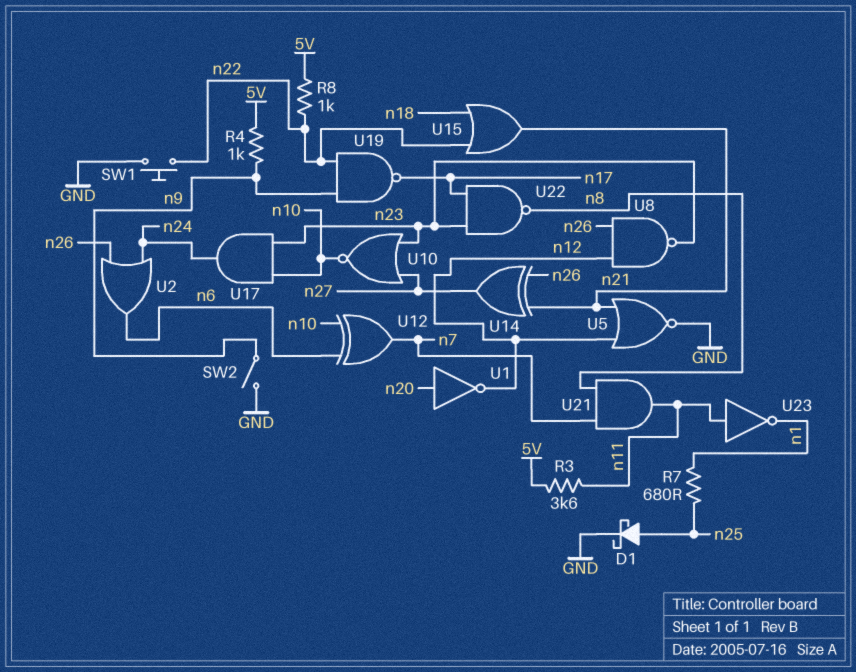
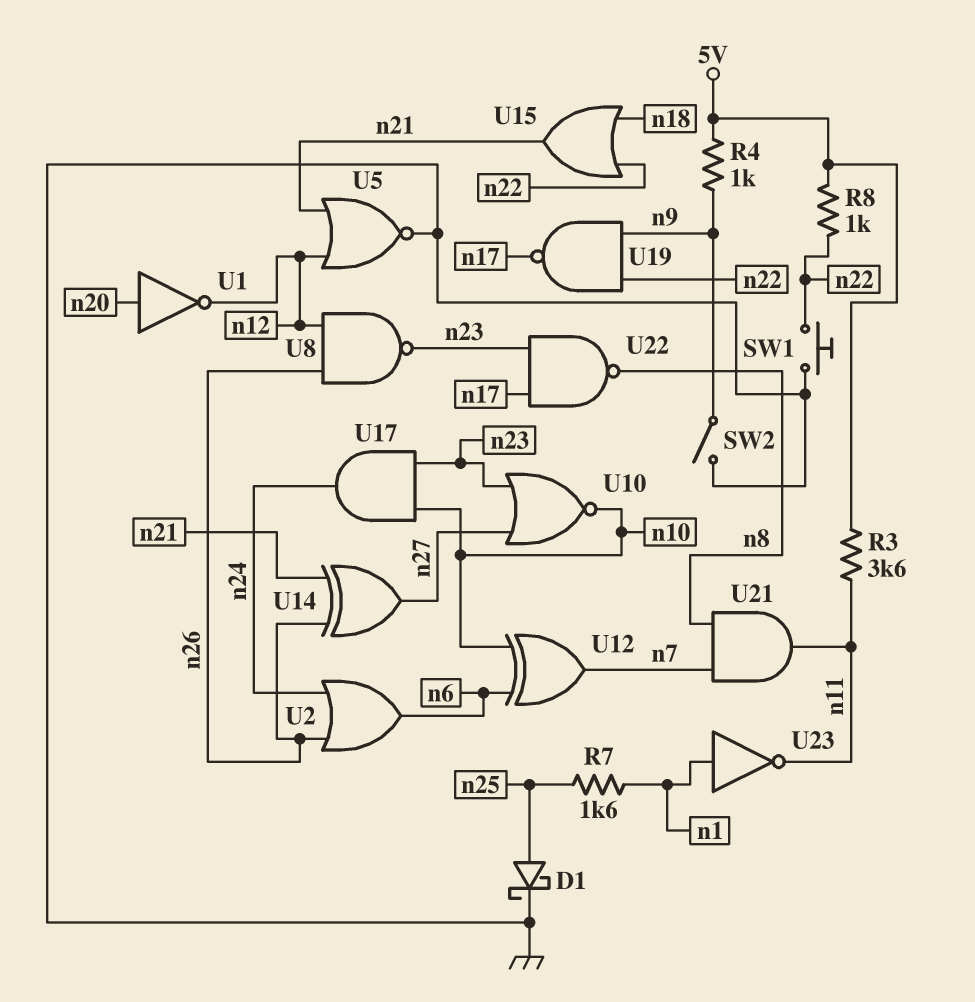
R7: 680 (n1, n25) -> 1.6k (n1, n25)
U23: NOT (in n11, out n1) -> NOT (in n1, out n11)

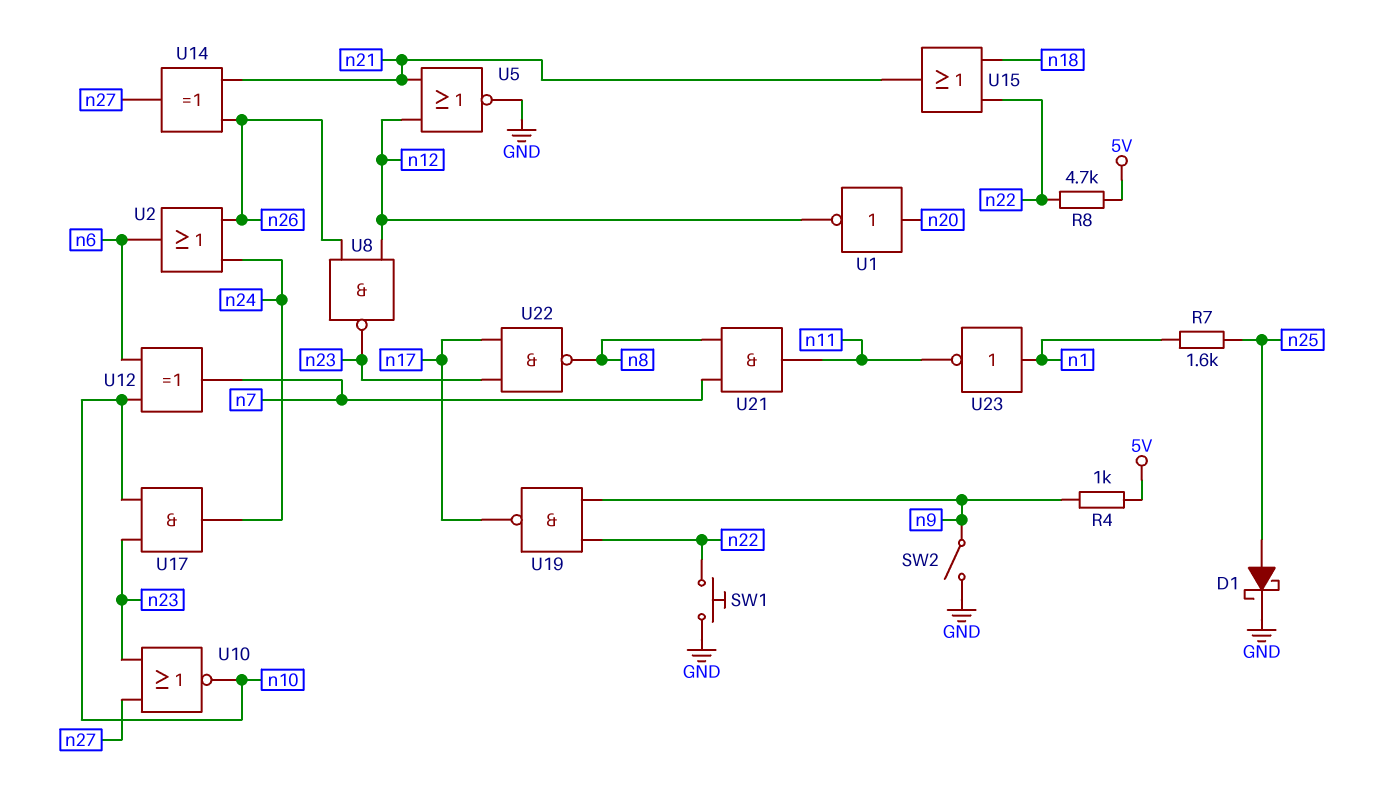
R3: 3.6k (5V, n11) -> none
R8: 1k (5V, n22) -> 4.7k (5V, n22)

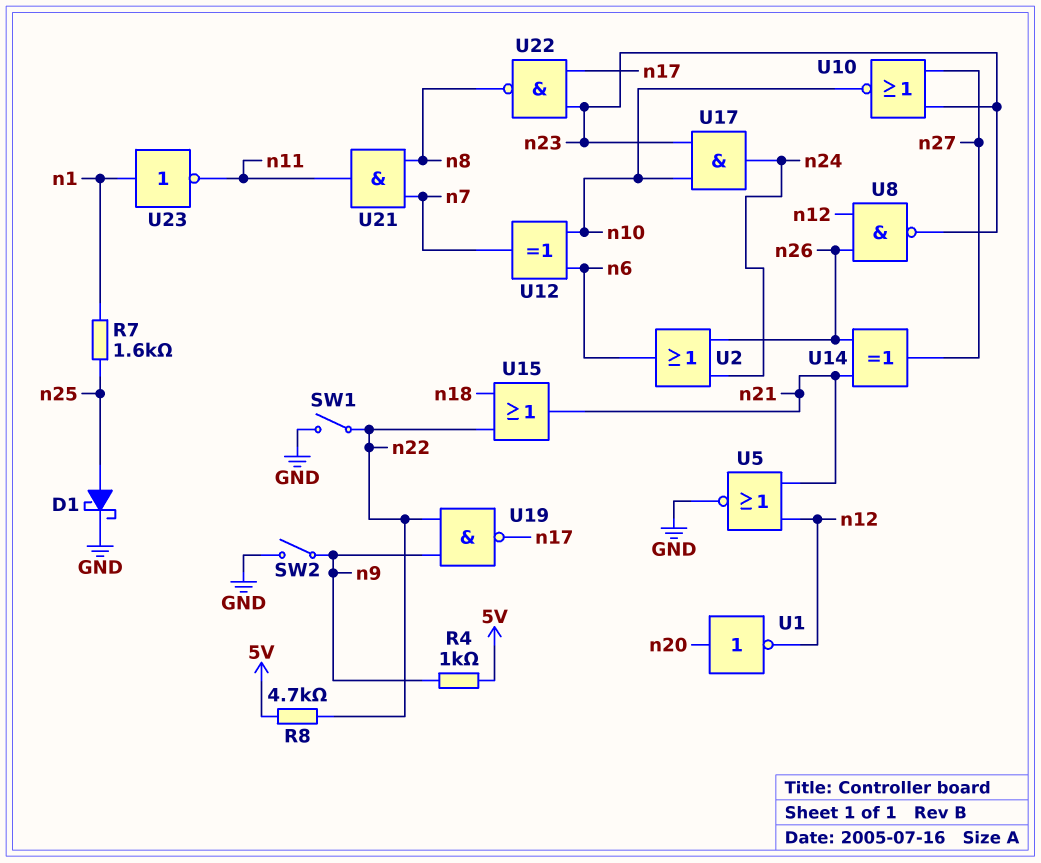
SW1: button (GND, n22) -> switch (GND, n22)

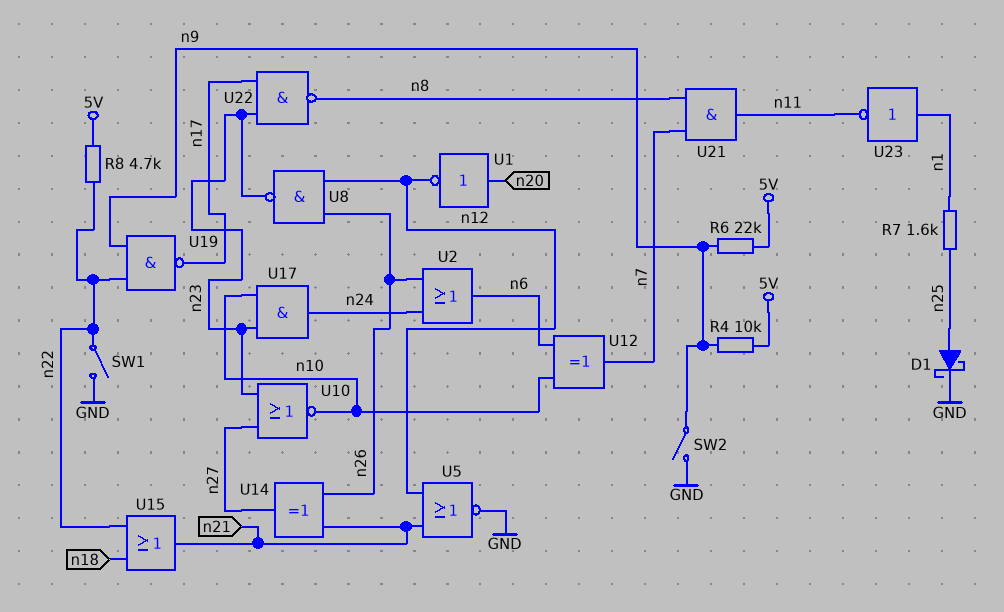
R4: 1k (5V, n9) -> 10k (5V, n9)
R6: none -> 22k (5V, n9)

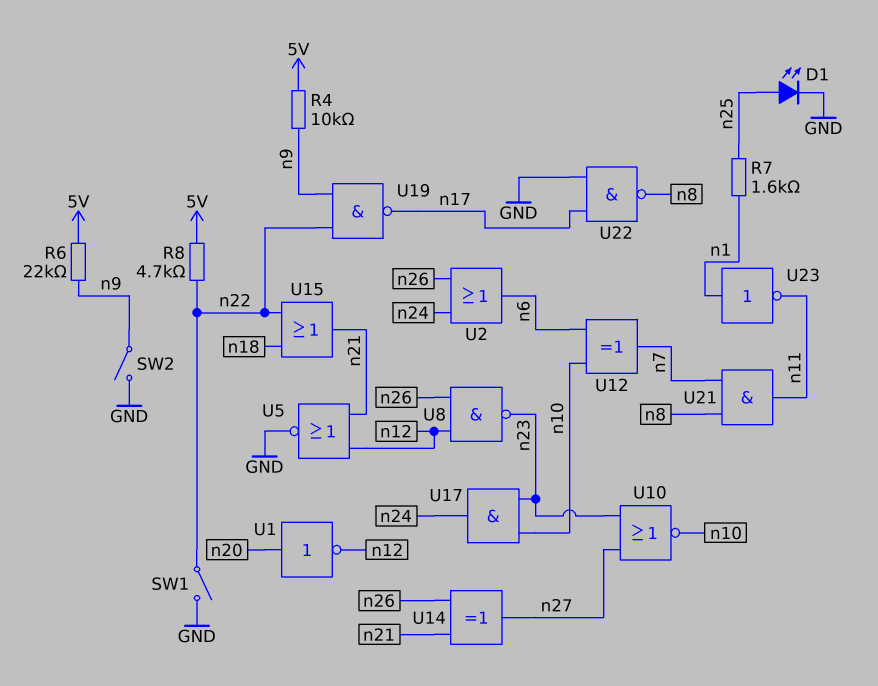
D1: schottky (A n25, K GND) -> LED (A n25, K GND)
U22: NAND (in n17, in n23, out n8) -> NAND (in GND, in n17, out n8)

